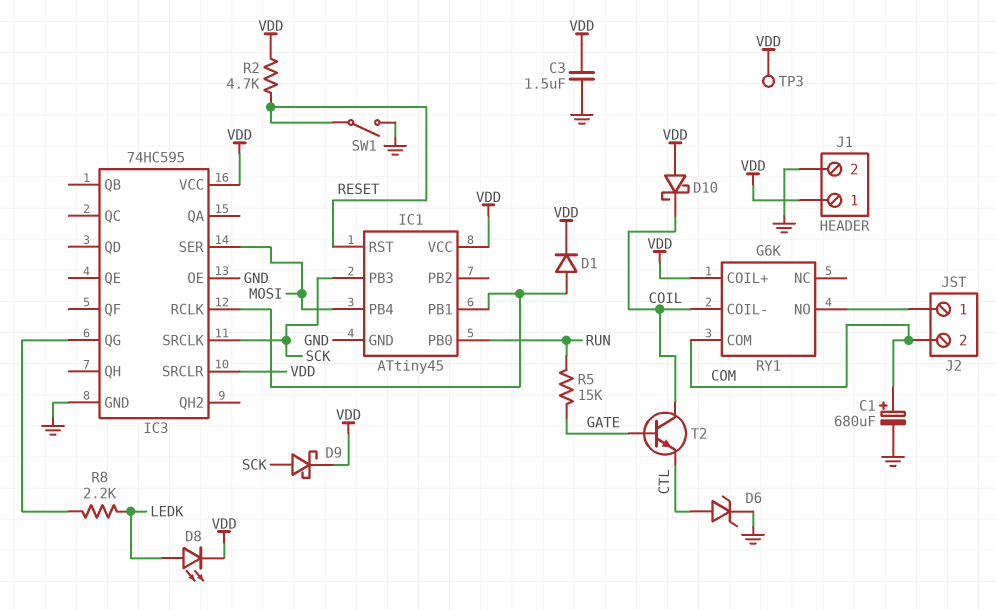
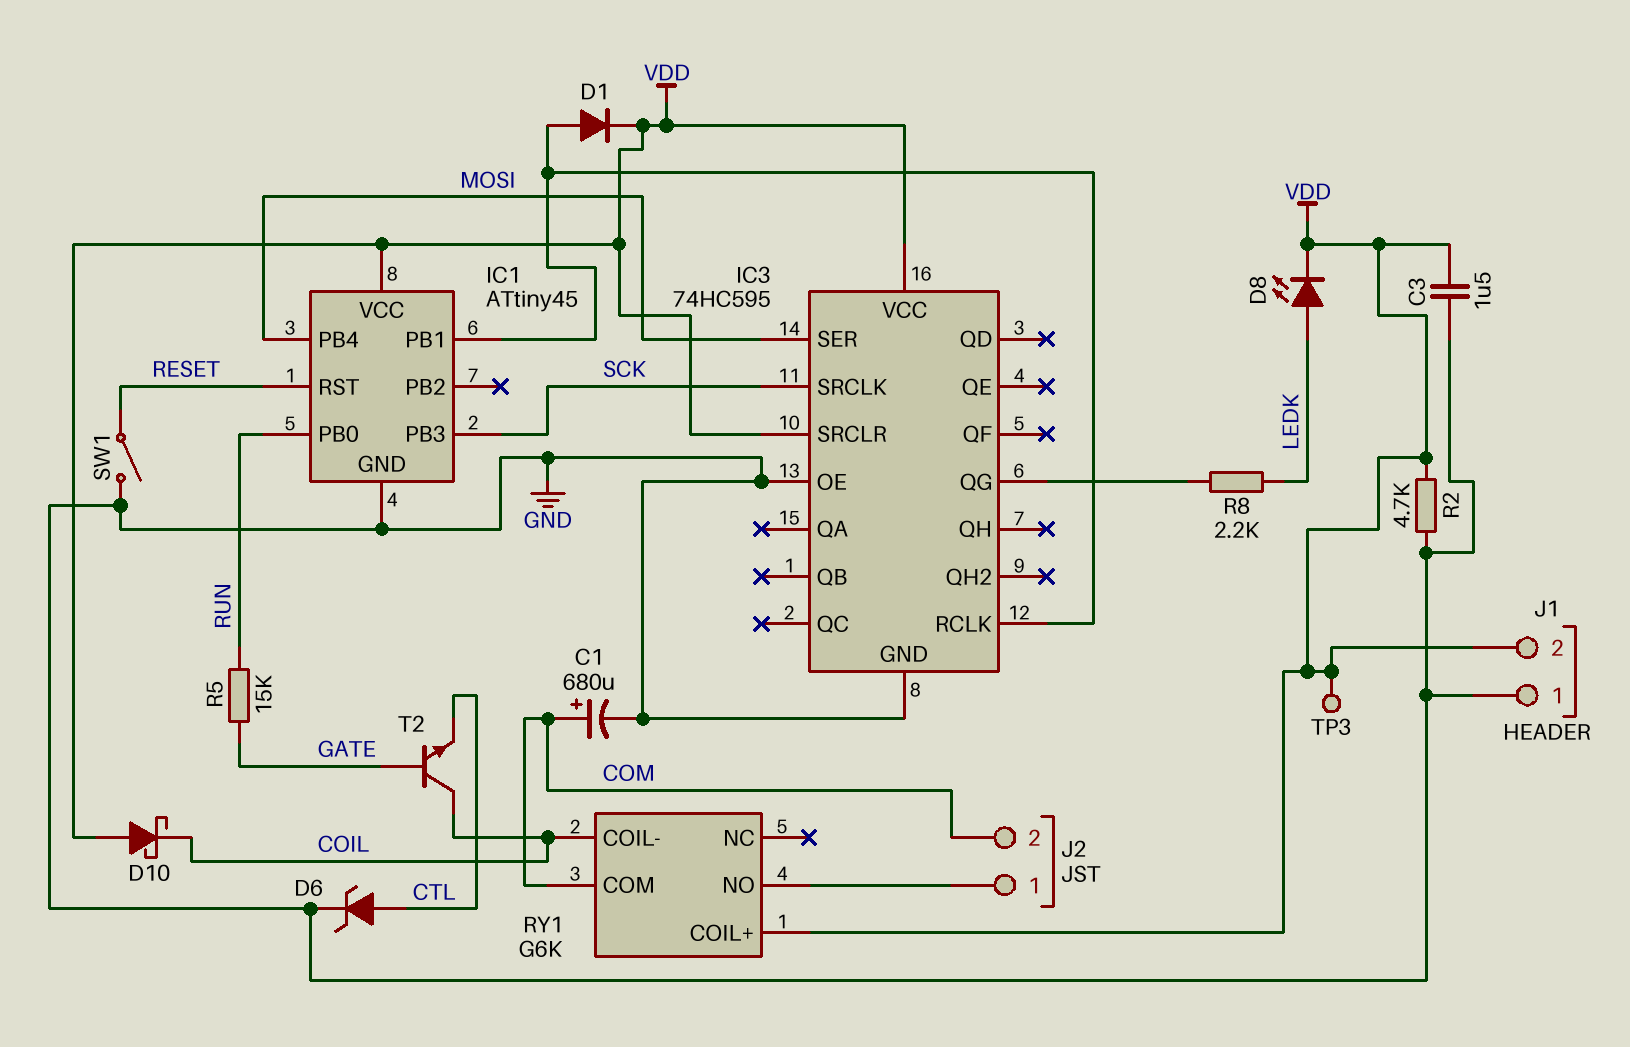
D9: schottky (A SCK, K VDD) -> none
J1 pin 1: VDD -> GND
J1 pin 2: GND -> VDD
R2: 4.7k (RESET, VDD) -> 4.7k (GND, VDD)

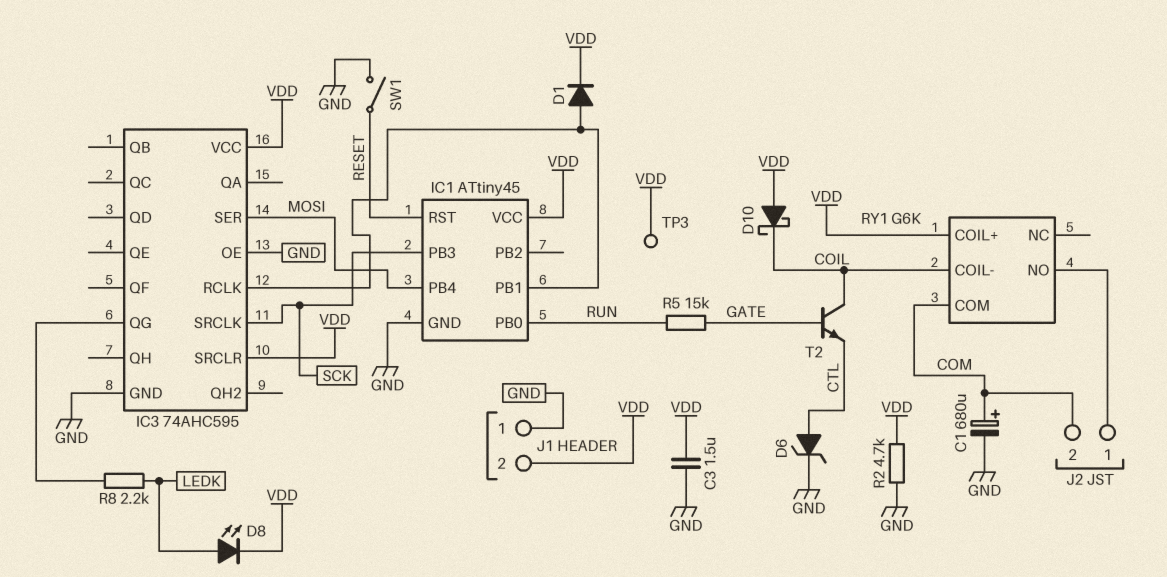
IC3: 74HC595 -> 74AHC595

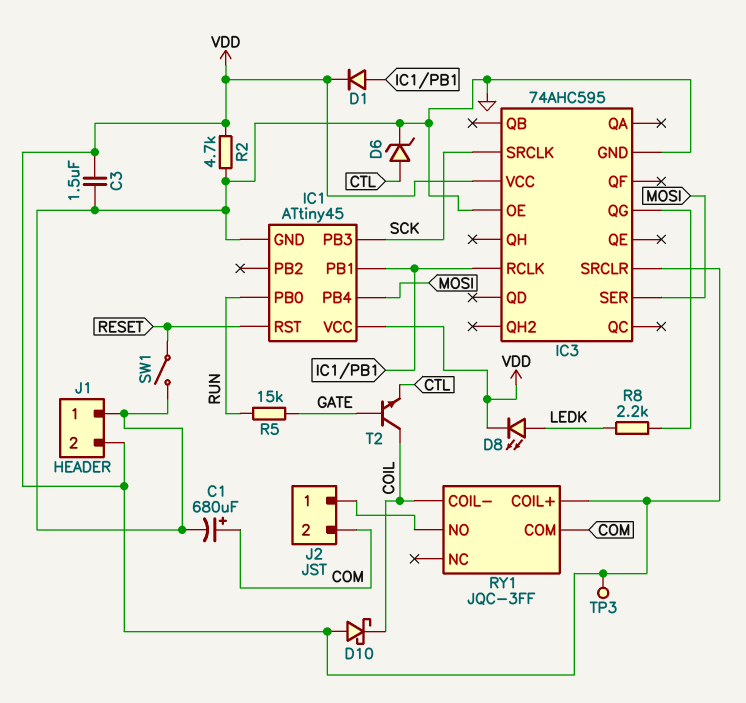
RY1: G6K -> JQC-3FF

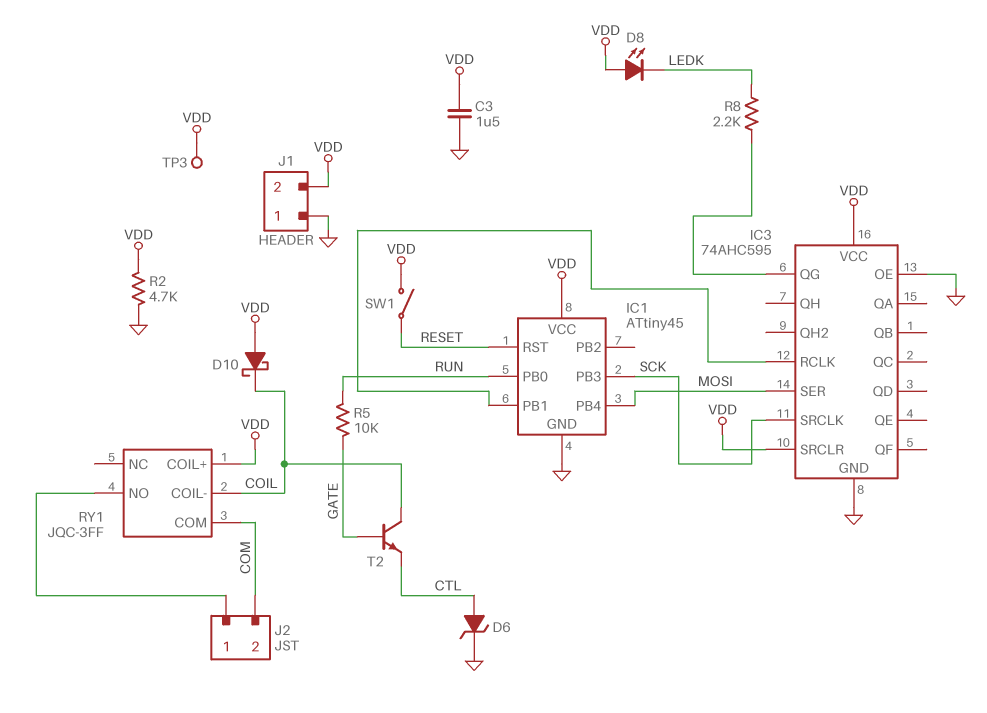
C1: 680uF (plus COM, minus GND) -> none
D1: diode (A IC1/PB1, K VDD) -> none
D8: LED (A LEDK, K VDD) -> LED (A VDD, K LEDK)
R5: 15k (GATE, RUN) -> 10k (GATE, RUN)
SW1: switch (GND, RESET) -> switch (RESET, VDD)

